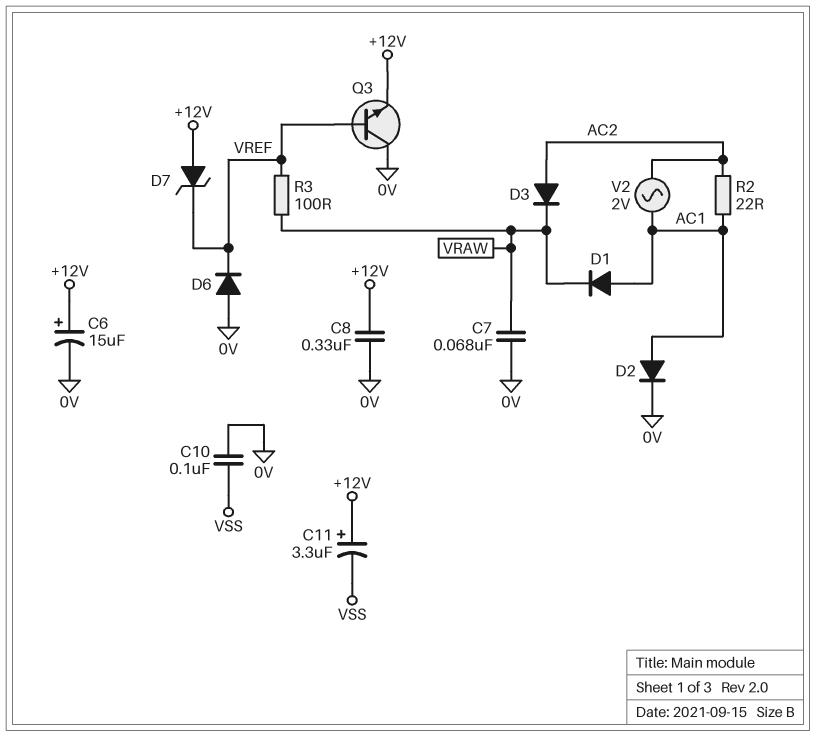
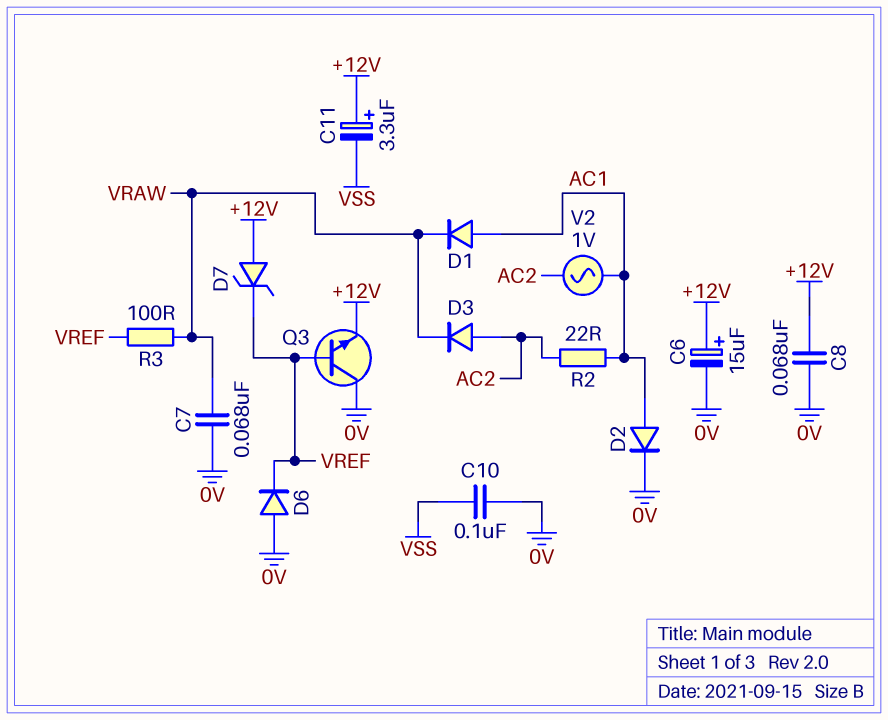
C8: 330nF (+12V, 0V) -> 68nF (+12V, 0V)
V2: AC 2V (AC1, AC2) -> AC 1V (AC1, AC2)

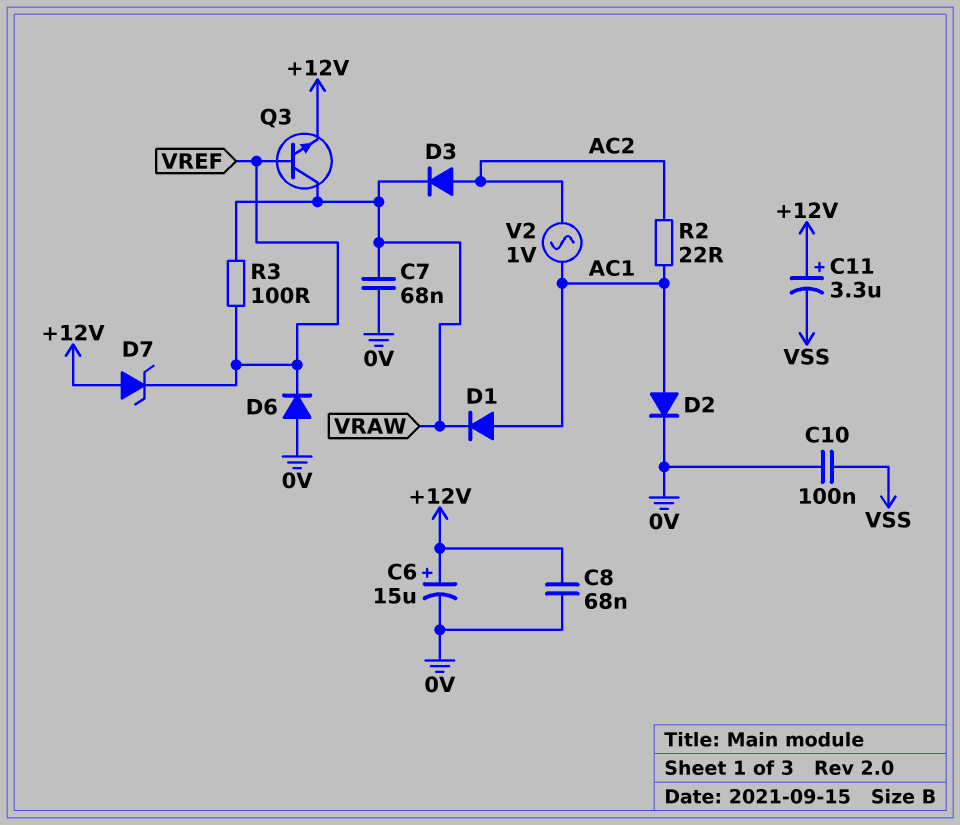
Q3: NPN (B VREF, C 0V, E +12V) -> NPN (B VREF, C VRAW, E +12V)

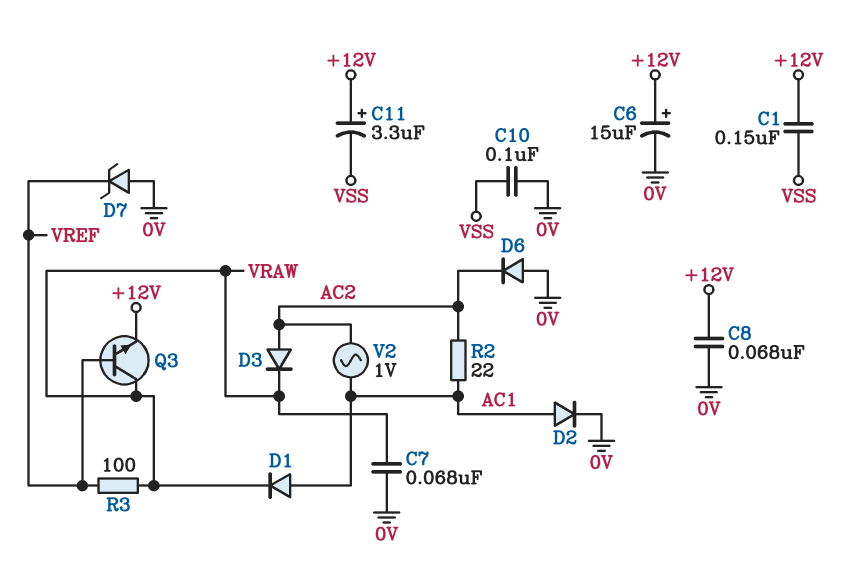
C1: none -> 150nF (+12V, VSS)
D6: diode (A 0V, K VREF) -> diode (A 0V, K AC2)
D7: zener (A +12V, K VREF) -> zener (A 0V, K VREF)

